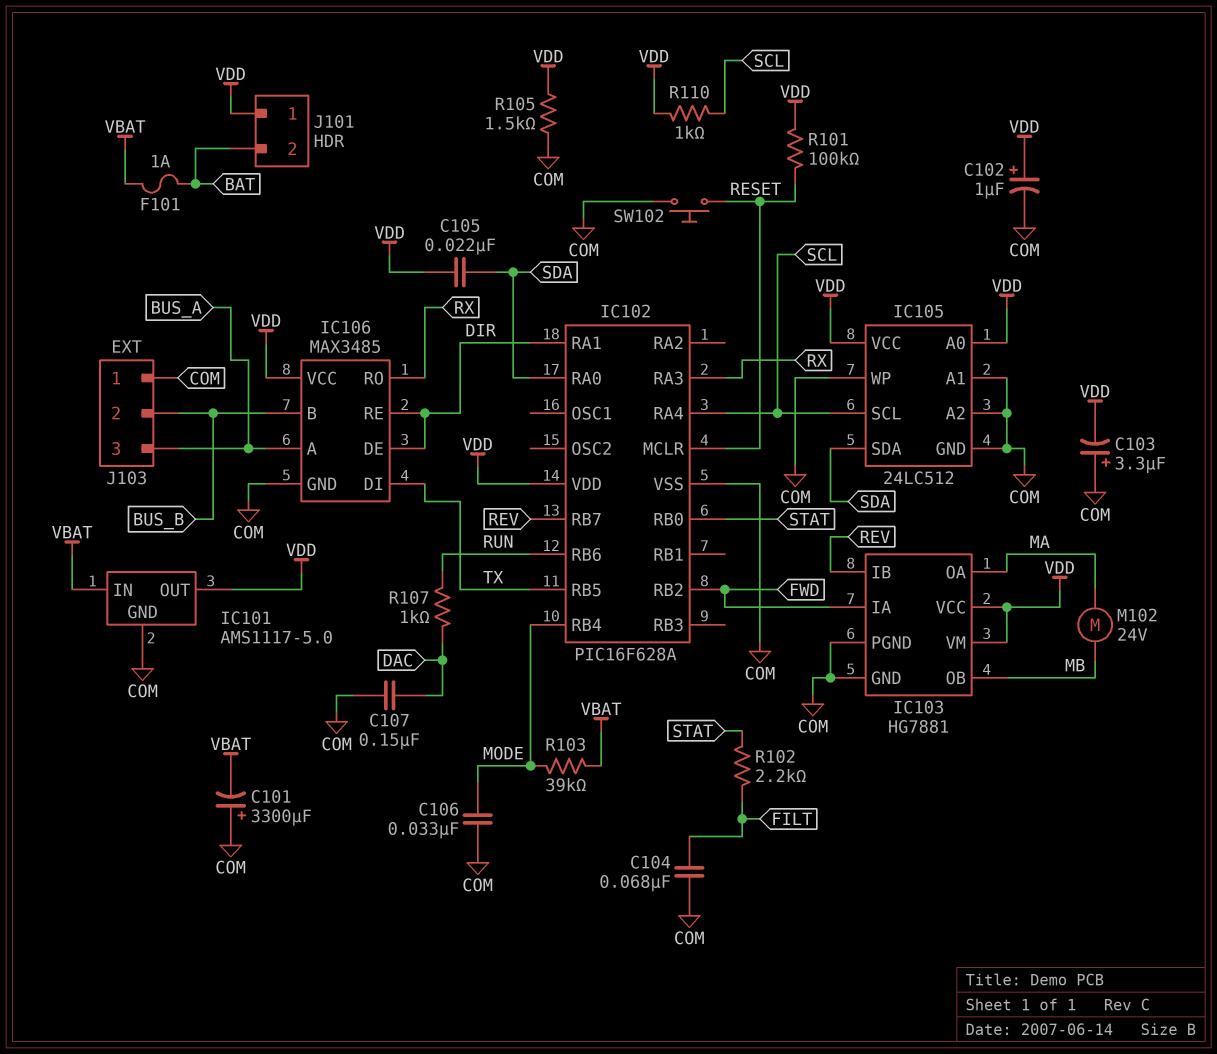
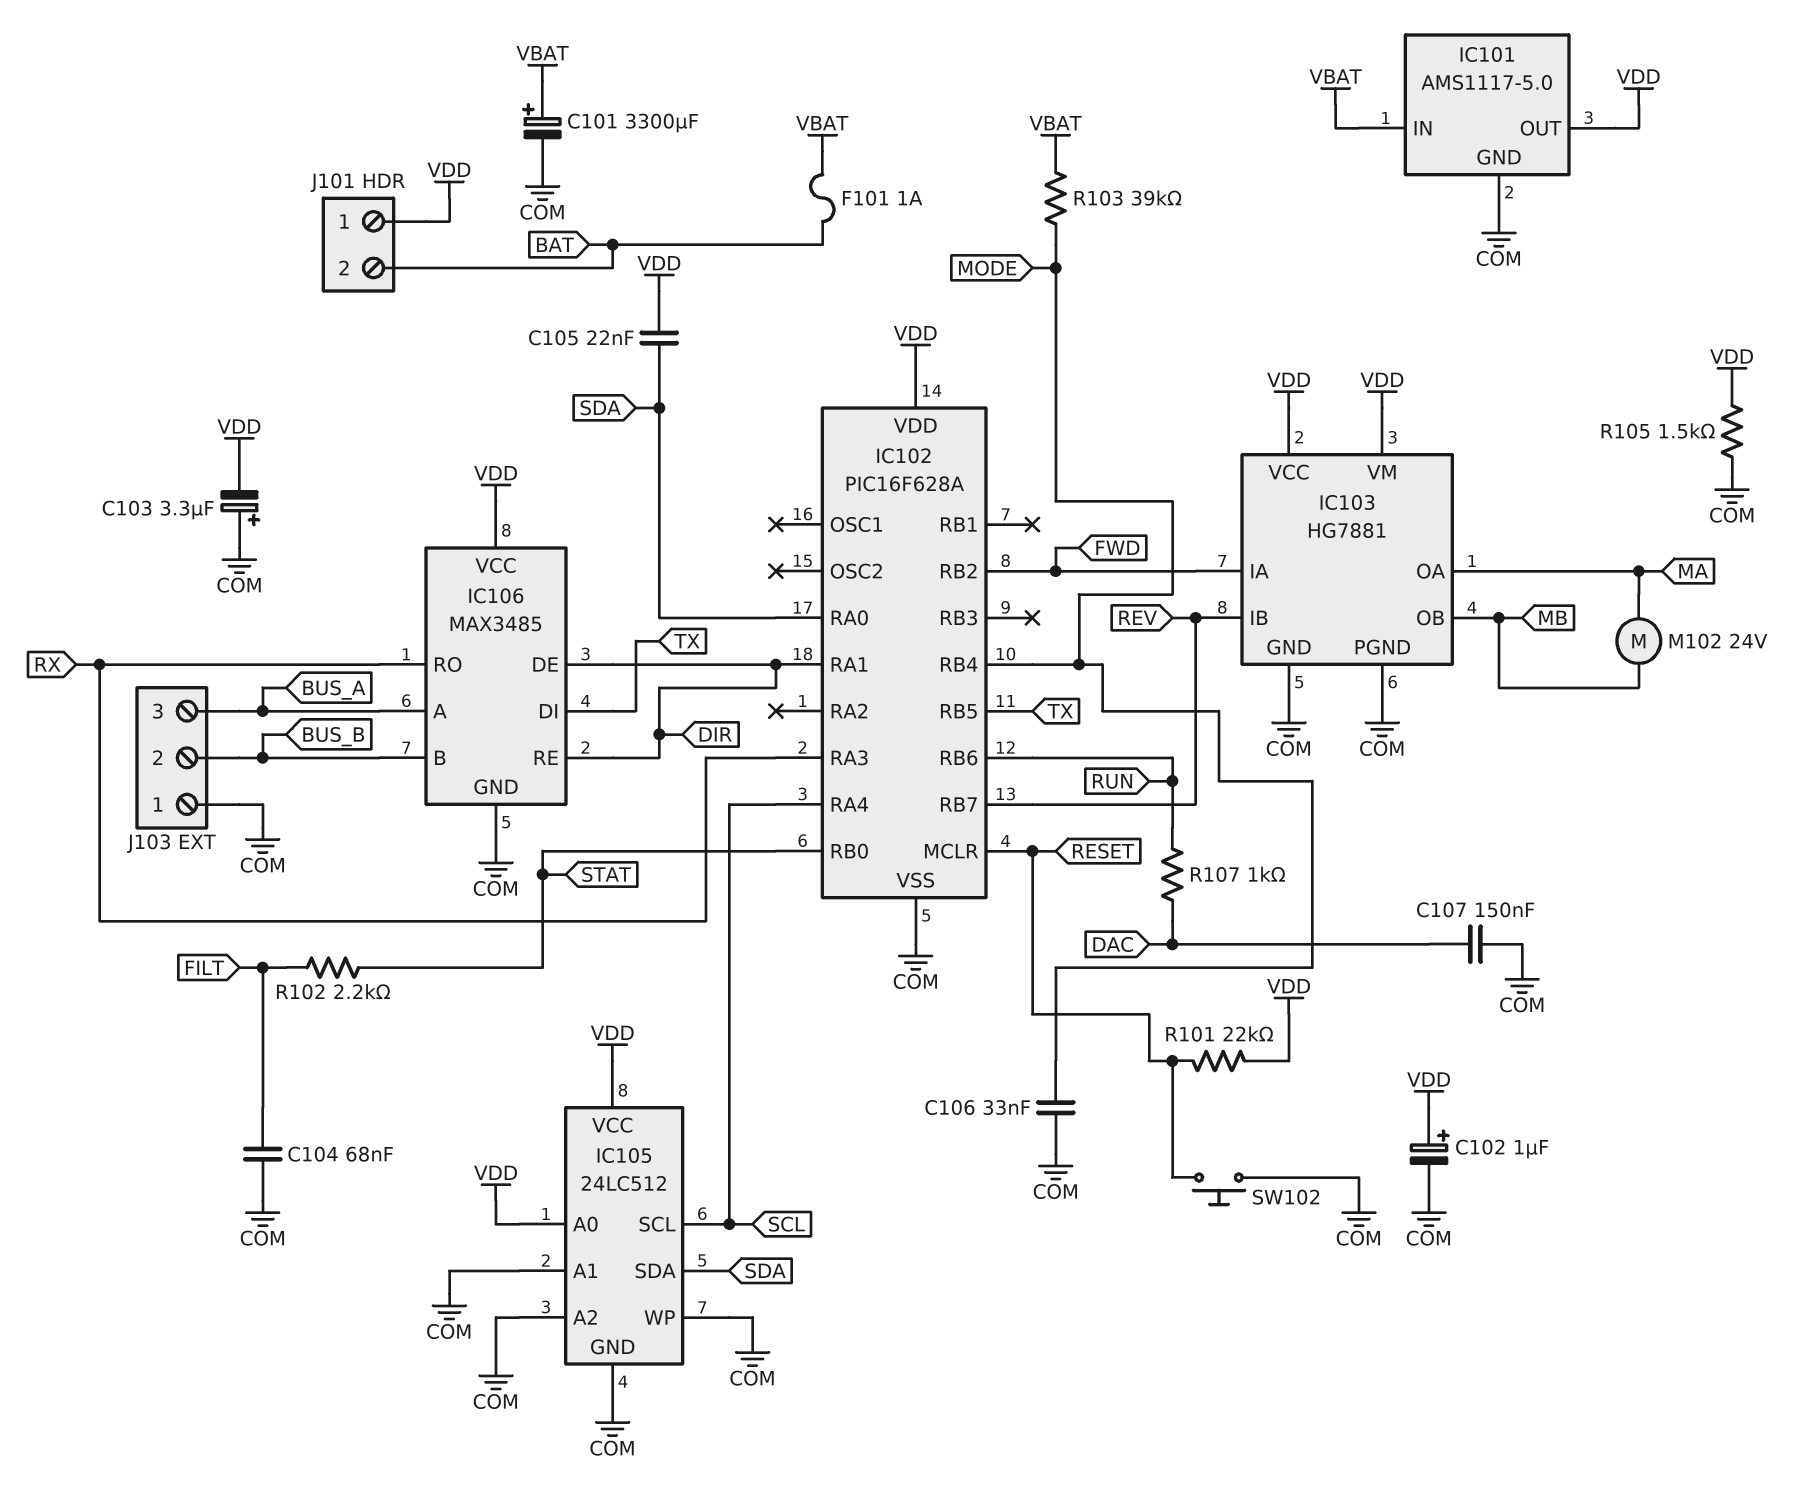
C101: 3300uF (plus COM, minus VBAT) -> 3300uF (plus VBAT, minus COM)
R101: 100k (RESET, VDD) -> 22k (RESET, VDD)
R110: 1k (SCL, VDD) -> none

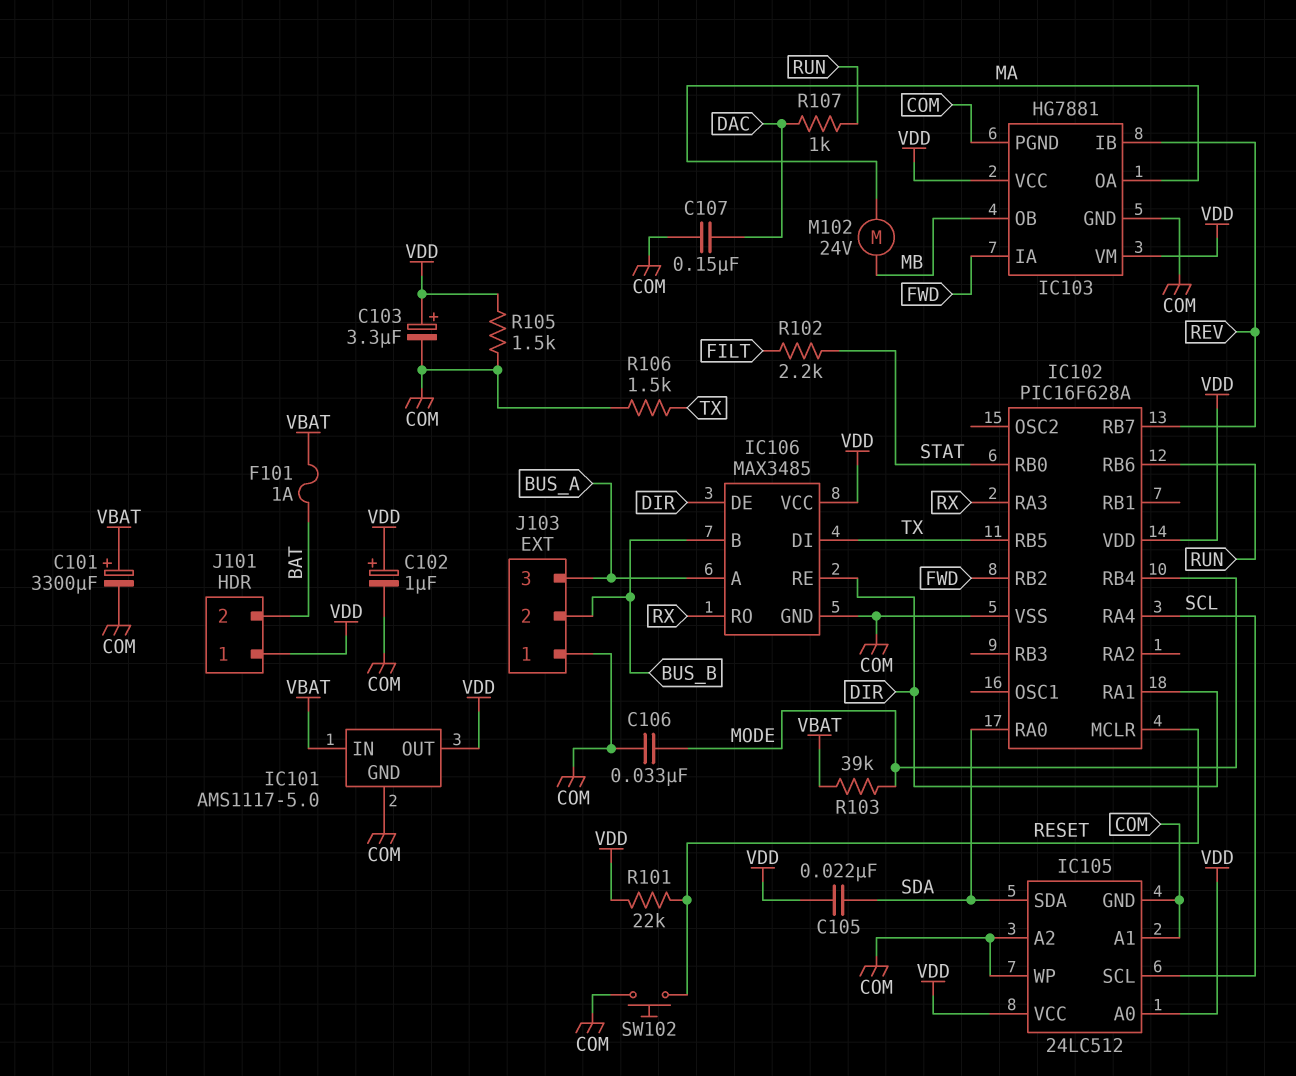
C103: 3.3uF (plus COM, minus VDD) -> 3.3uF (plus VDD, minus COM)
C104: 68nF (COM, FILT) -> none
R106: none -> 1.5k (COM, TX)

